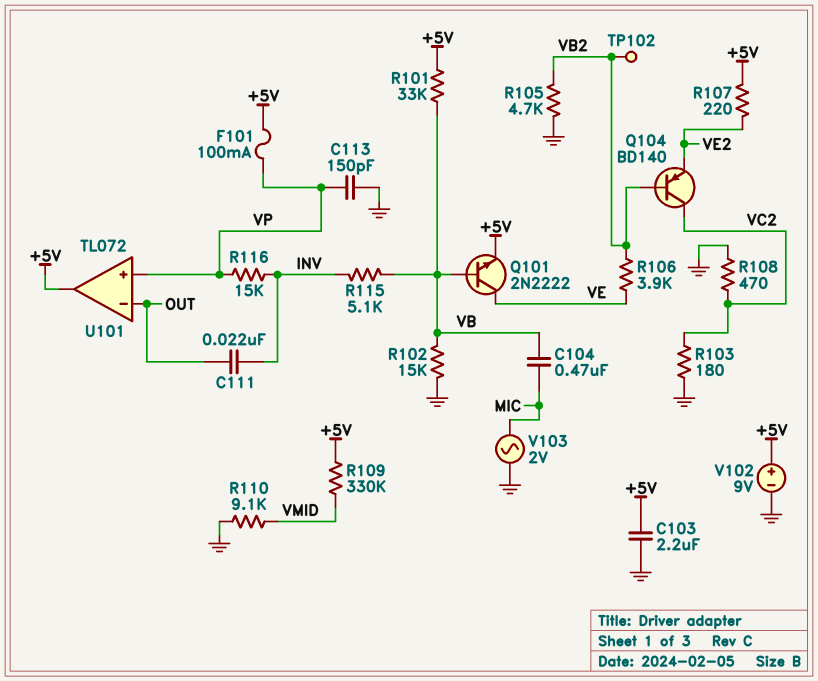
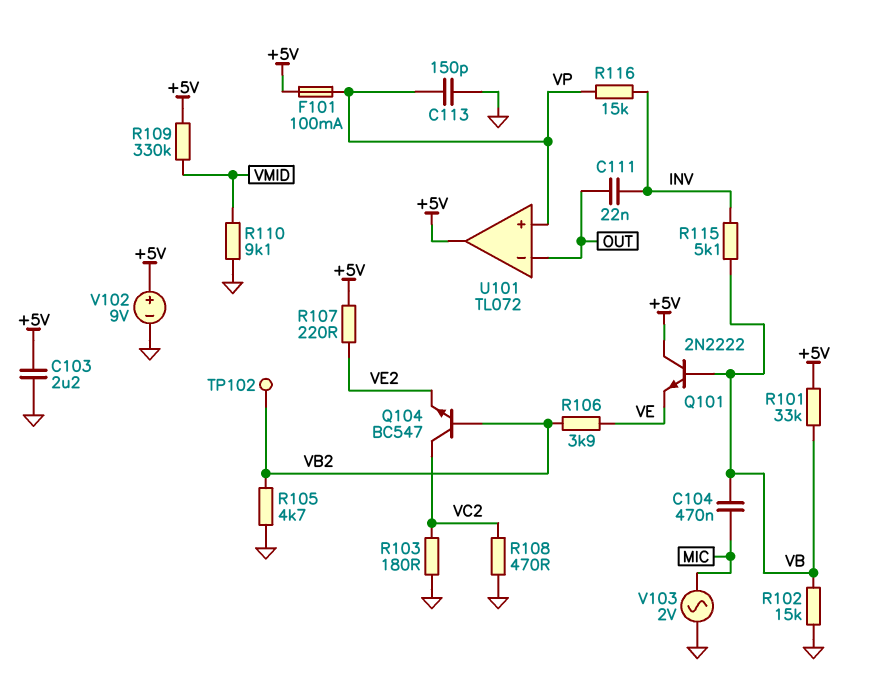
Q101: NPN 2N2222 (B VB, C VE, E +5V) -> NPN 2N2222 (B VB, C +5V, E VE)
Q104: PNP BD140 (B VB2, C VC2, E VE2) -> NPN BC547 (B VB2, C VC2, E VE2)

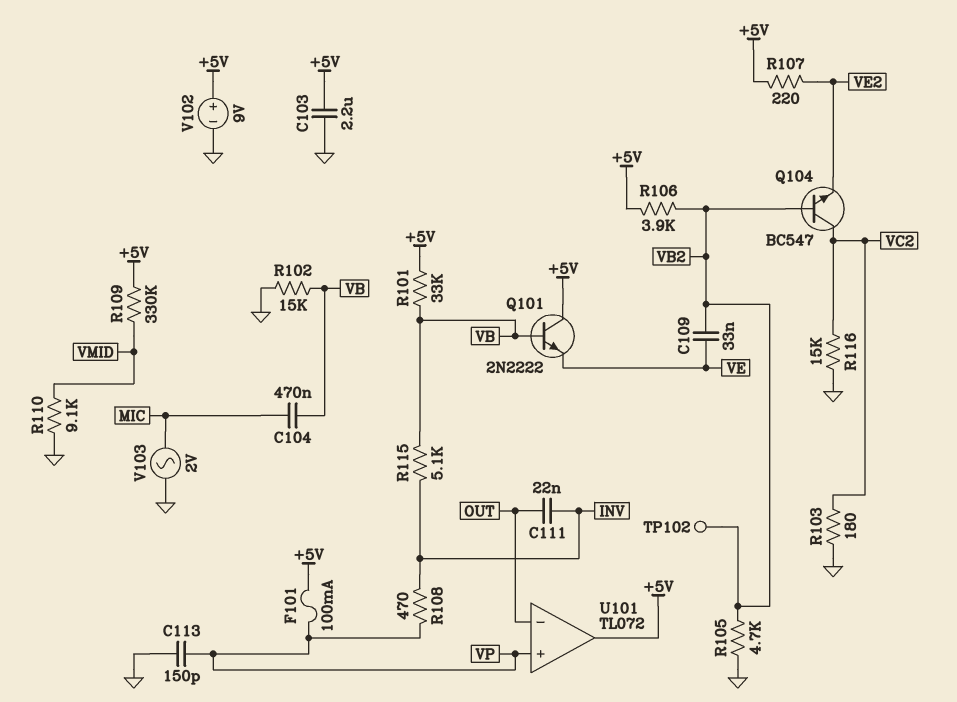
C109: none -> 33nF (VB2, VE)
R106: 3.9k (VB2, VE) -> 3.9k (+5V, VB2)
R108: 470 (GND, VC2) -> 470 (INV, VP)
R116: 15k (INV, VP) -> 15k (GND, VC2)

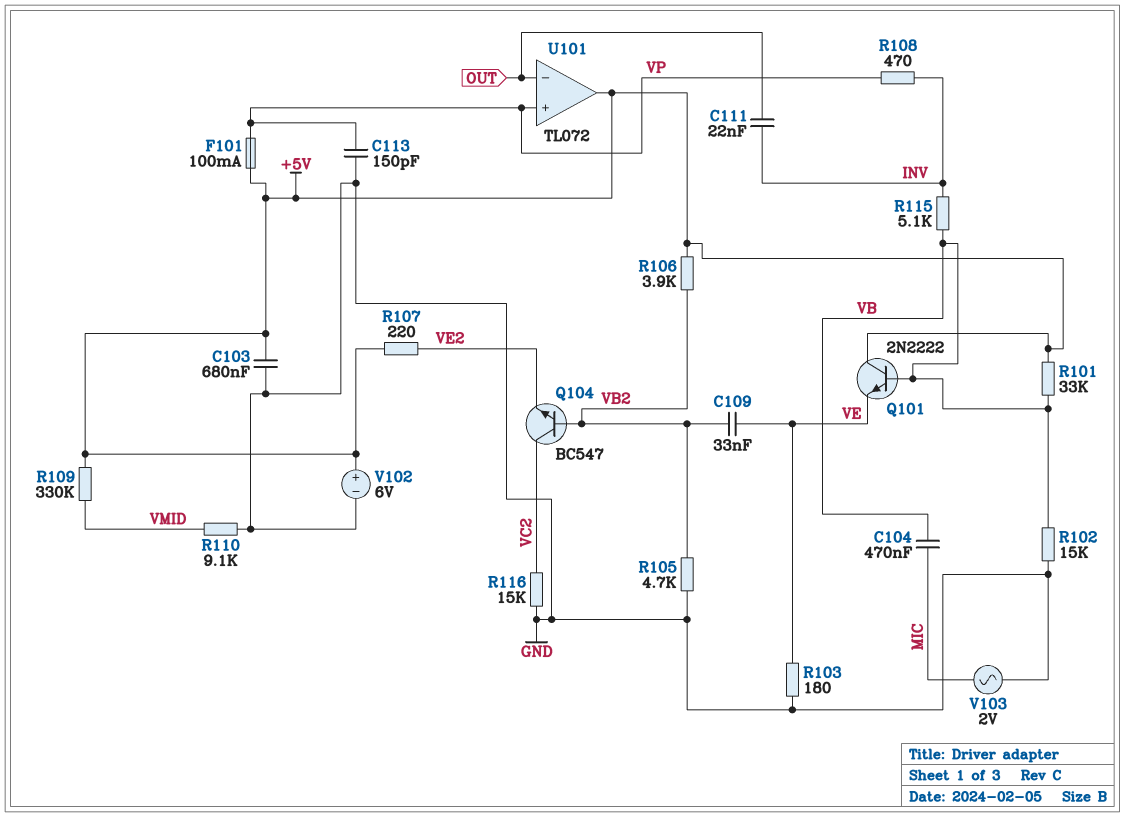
C103: 2.2uF (+5V, GND) -> 680nF (+5V, GND)
R103: 180 (GND, VC2) -> 180 (GND, VE)
TP102: test point (VB2) -> none
V102: 9V (plus +5V, minus GND) -> 6V (plus +5V, minus GND)

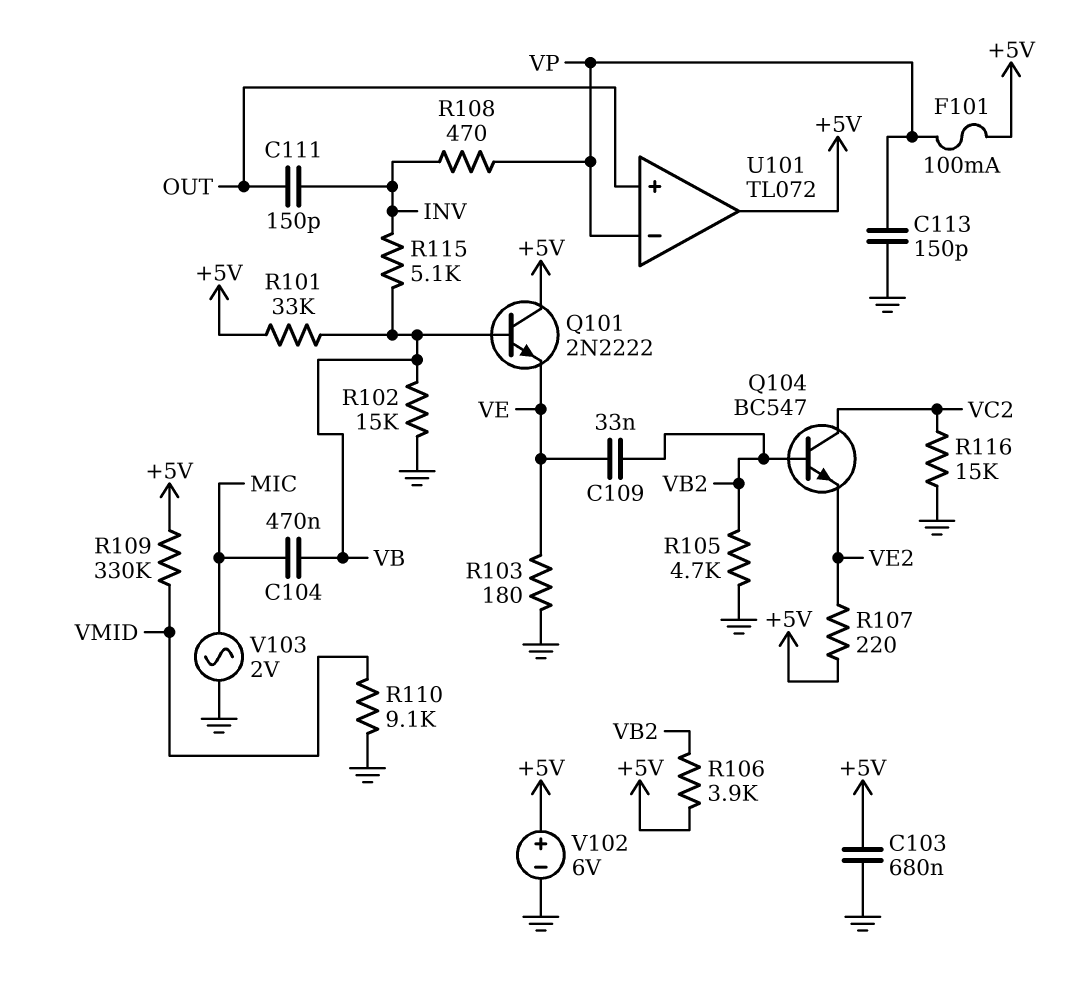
C111: 22nF (INV, OUT) -> 150pF (INV, OUT)
U101 pin in+: VP -> OUT
U101 pin in-: OUT -> VP

